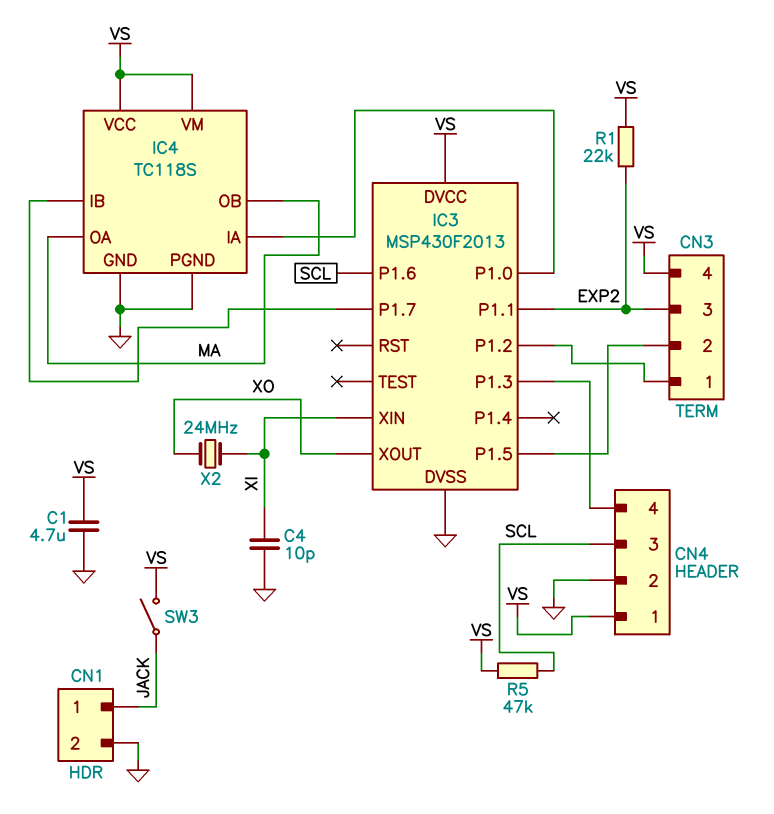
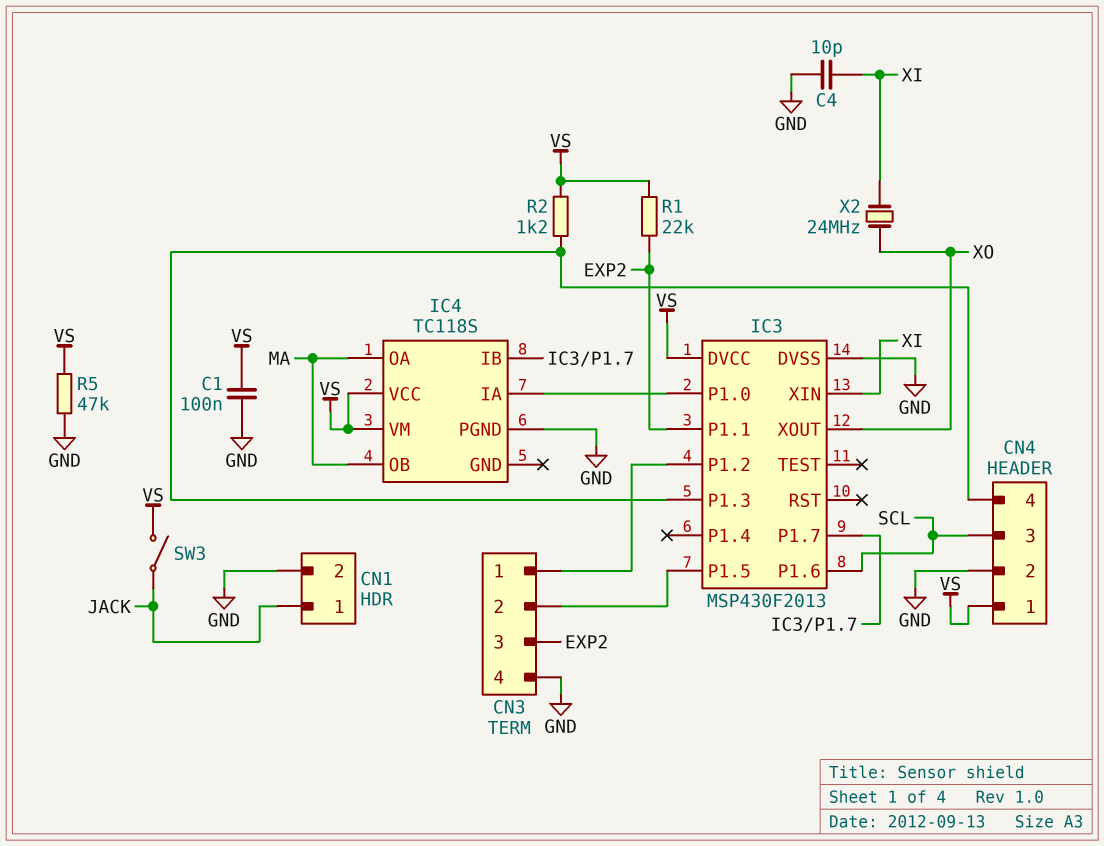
C1: 4.7uF (GND, VS) -> 100nF (GND, VS)
CN3 pin 4: VS -> GND
IC4 pin GND: GND -> none
R2: none -> 1.2k (CN4/4, VS)
R5: 47k (SCL, VS) -> 47k (GND, VS)

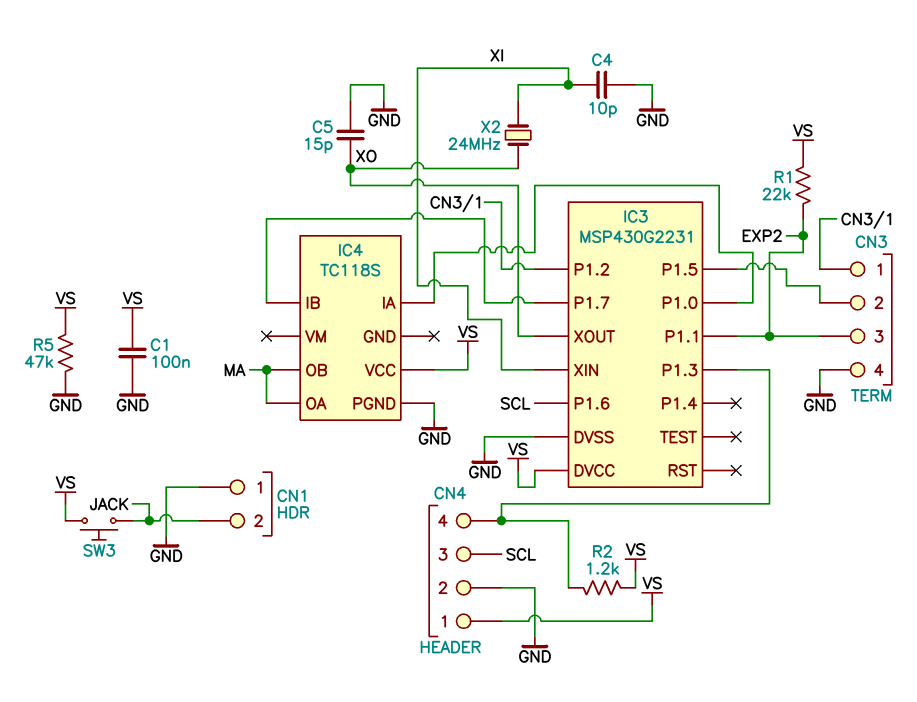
C5: none -> 15pF (GND, XO)
CN1 pin 1: JACK -> GND
CN1 pin 2: GND -> JACK
IC3: MSP430F2013 -> MSP430G2231
IC4 pin VM: VS -> none
SW3: switch (JACK, VS) -> button (JACK, VS)

